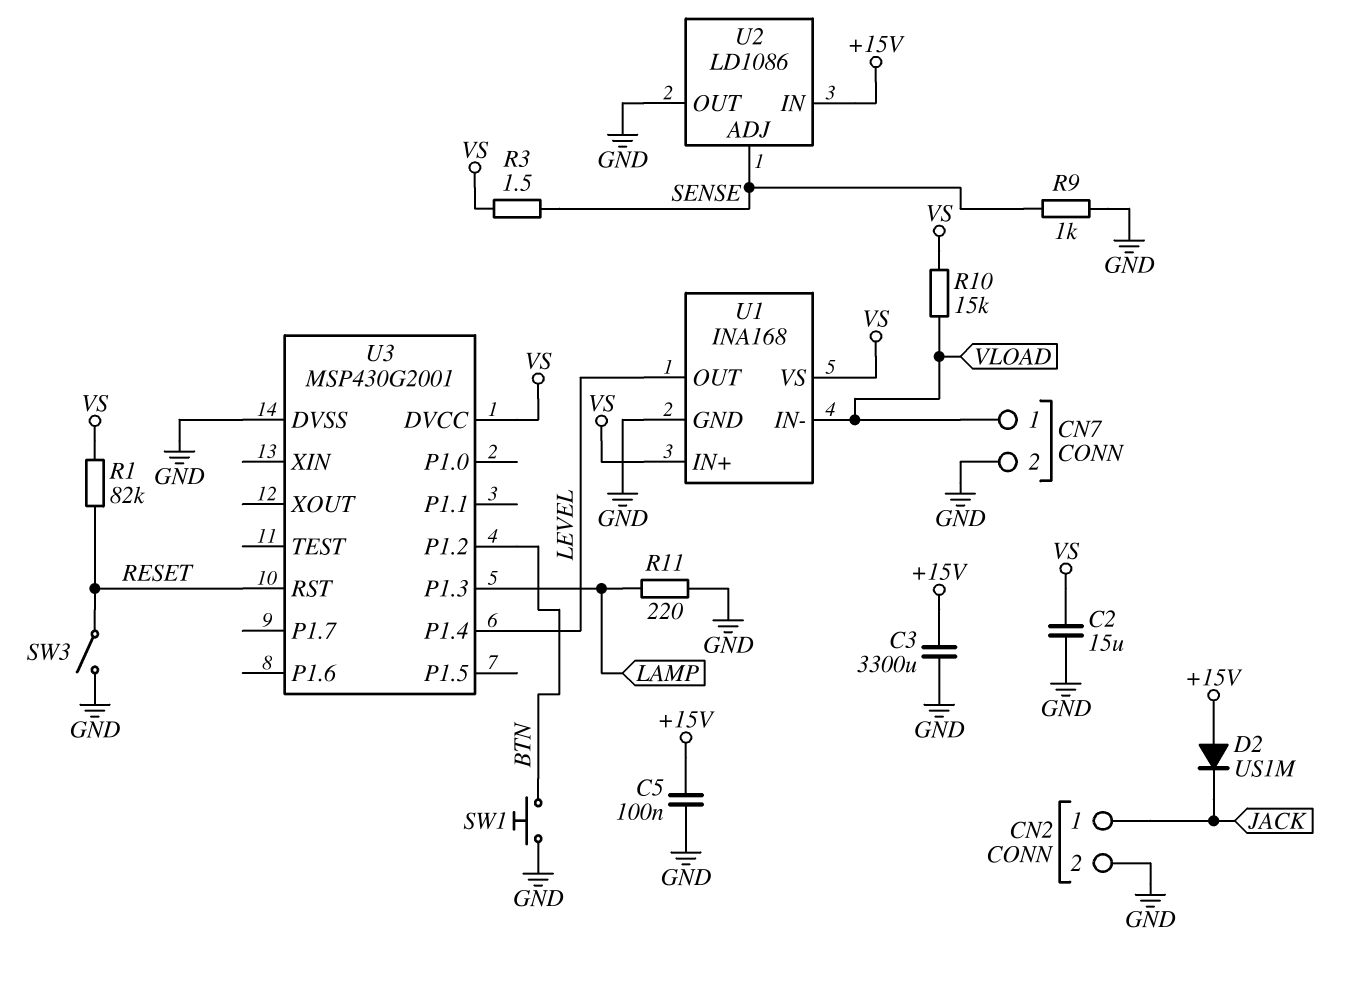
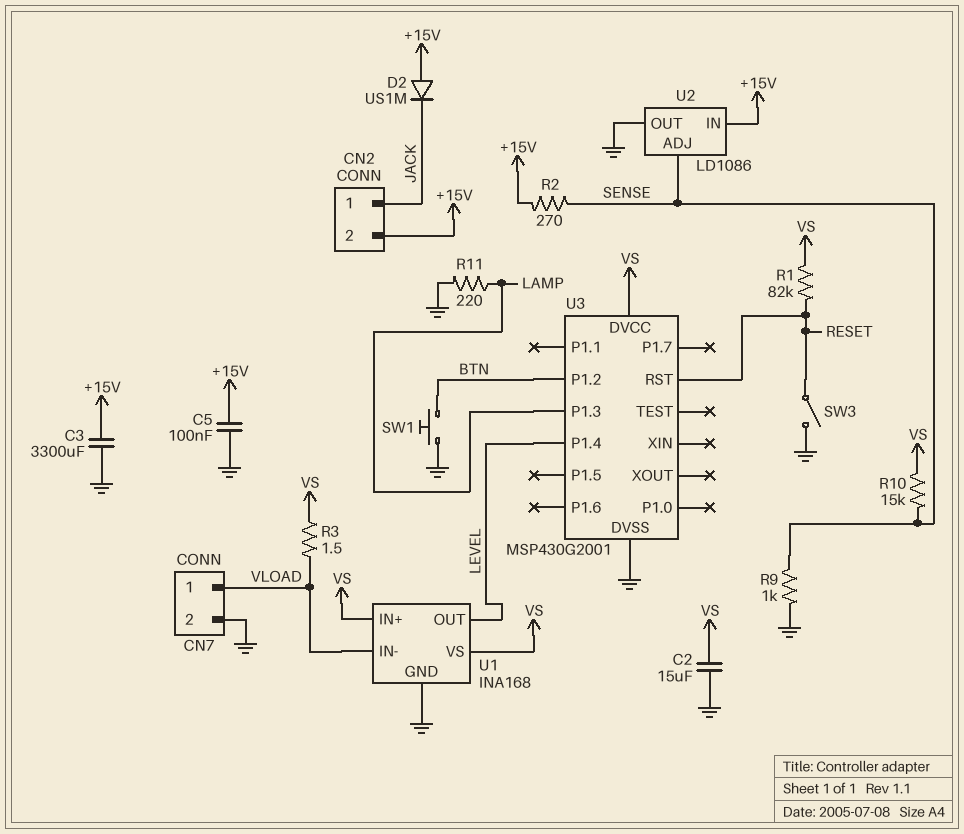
CN2 pin 2: GND -> +15V
R2: none -> 270 (+15V, SENSE)
R3: 1.5 (SENSE, VS) -> 1.5 (VLOAD, VS)
R10: 15k (VLOAD, VS) -> 15k (SENSE, VS)

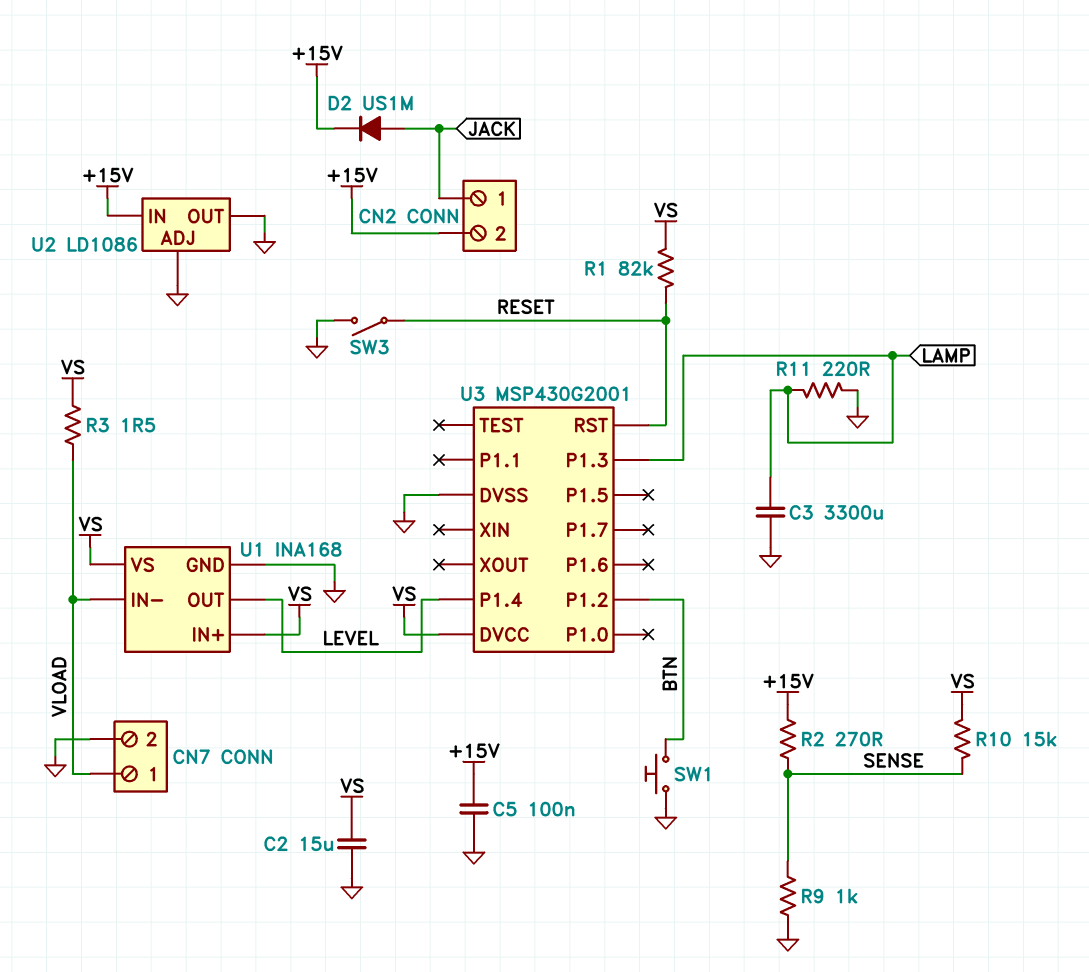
C3: 3300uF (+15V, GND) -> 3300uF (GND, LAMP)
D2: diode US1M (A +15V, K JACK) -> diode US1M (A JACK, K +15V)
U2 pin ADJ: SENSE -> GND

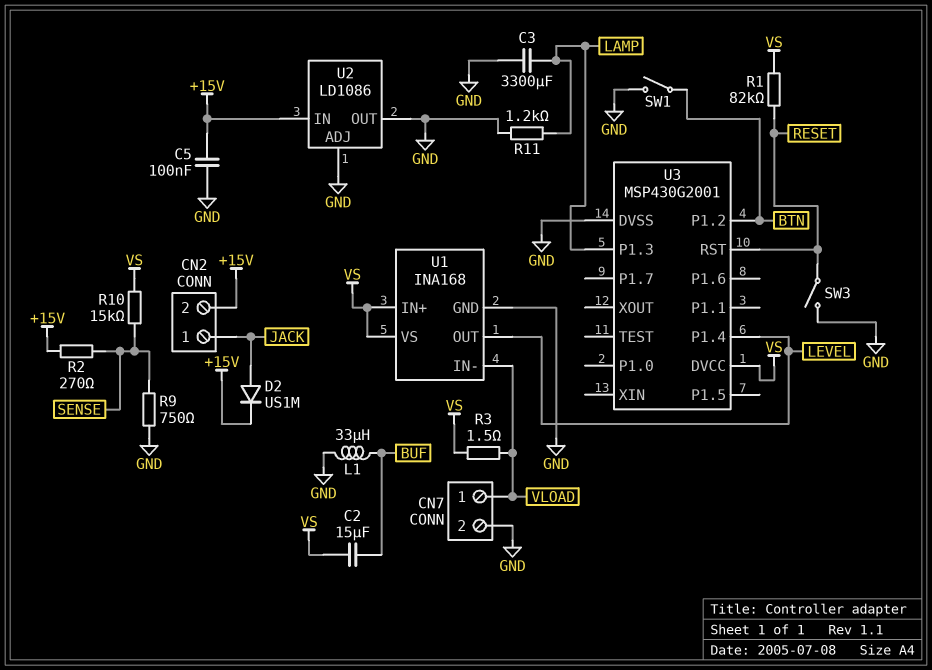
C2: 15uF (GND, VS) -> 15uF (BUF, VS)
L1: none -> 33uH (BUF, GND)
R9: 1k (GND, SENSE) -> 750 (GND, SENSE)
R11: 220 (GND, LAMP) -> 1.2k (GND, LAMP)
SW1: button (BTN, GND) -> switch (BTN, GND)

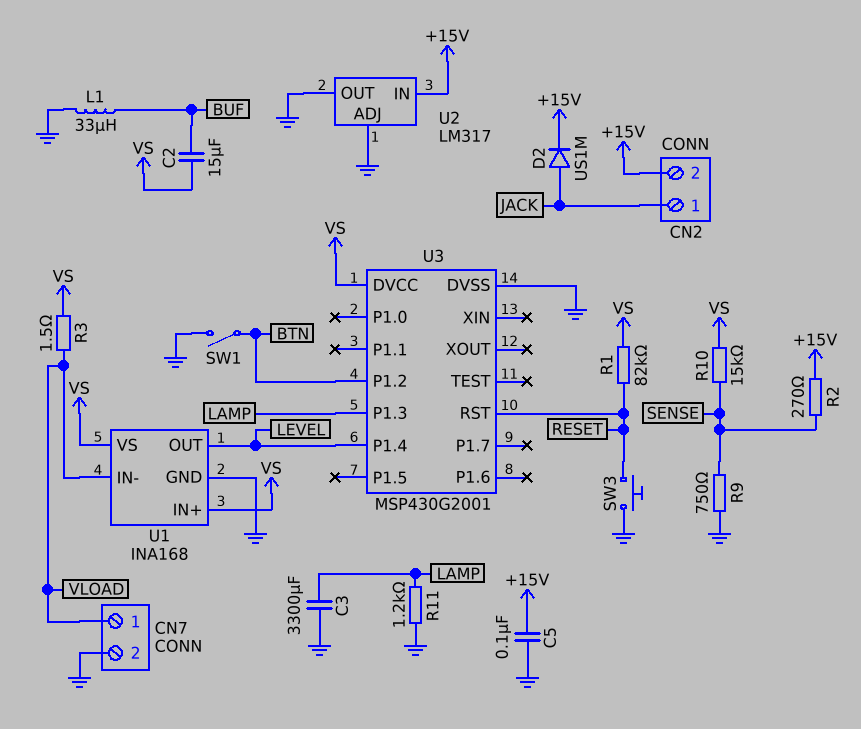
SW3: switch (GND, RESET) -> button (GND, RESET)
U2: LD1086 -> LM317

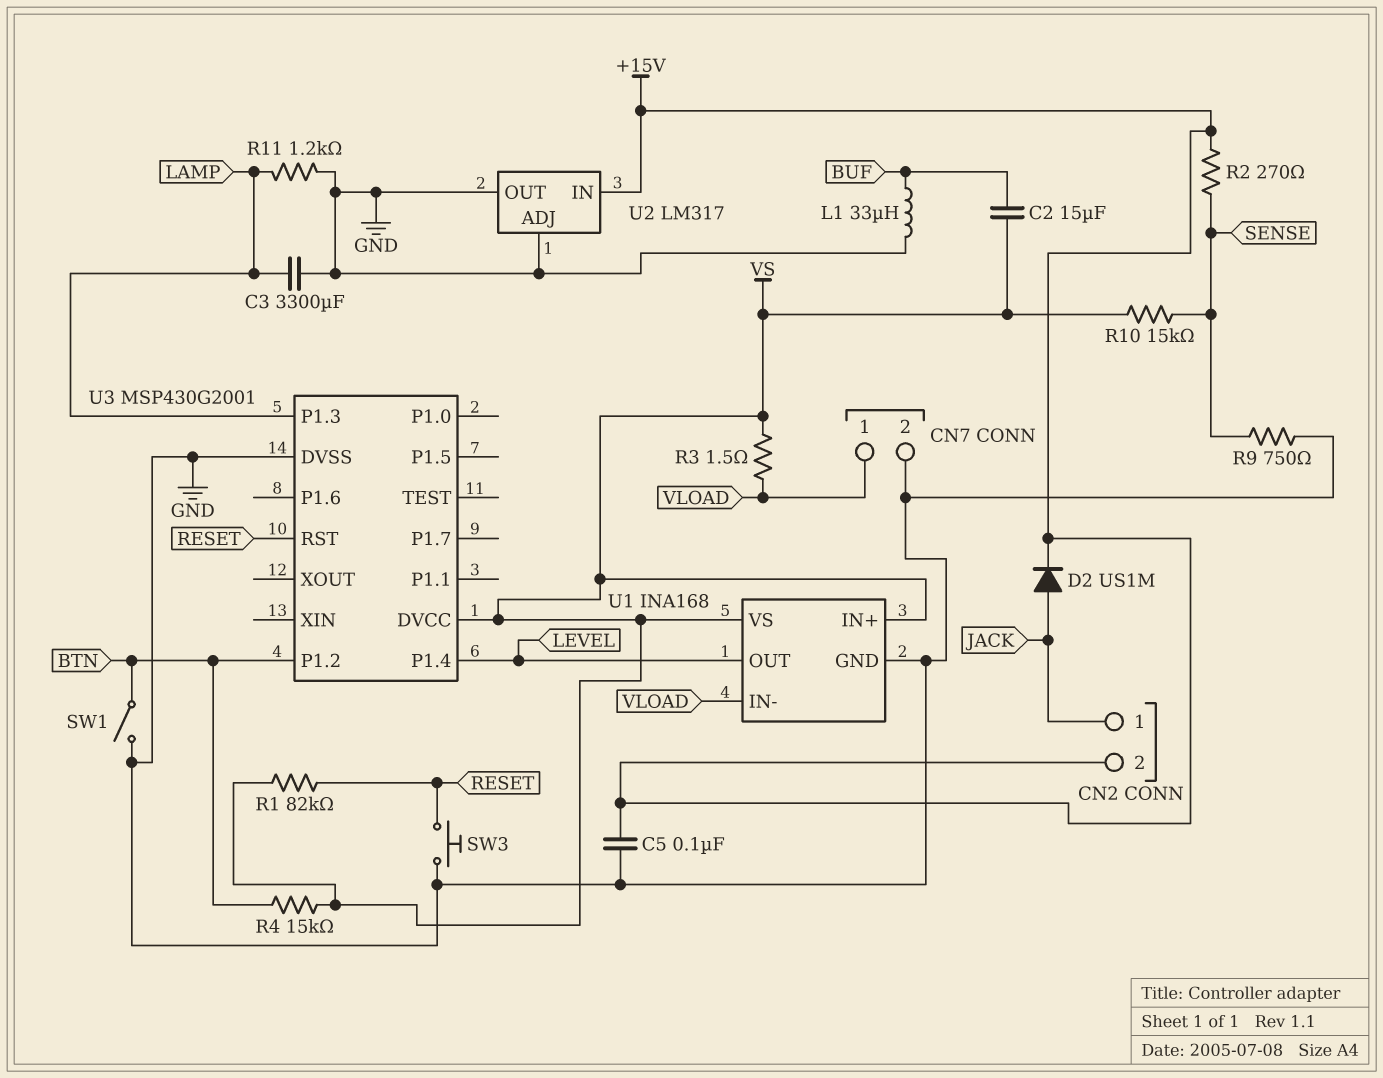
R4: none -> 15k (BTN, VS)

